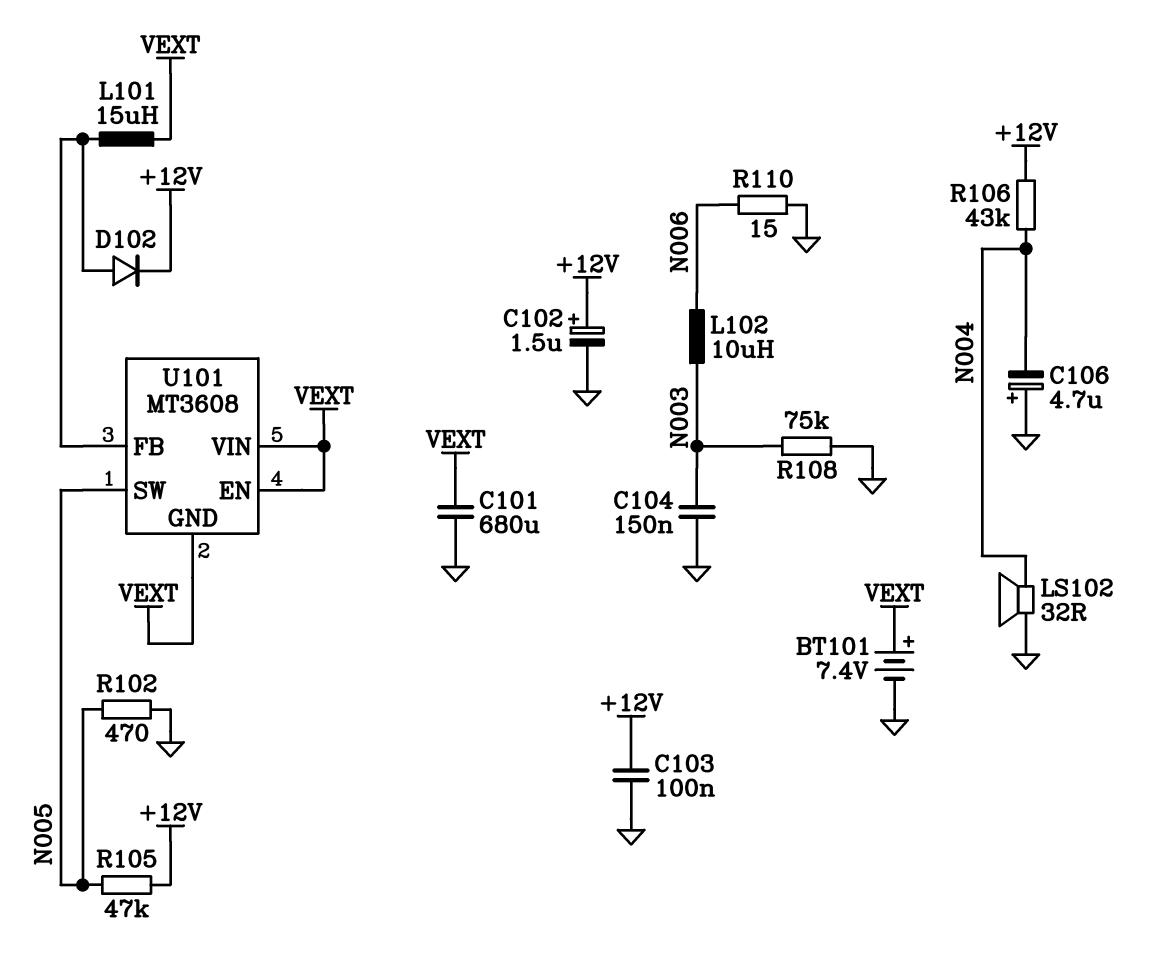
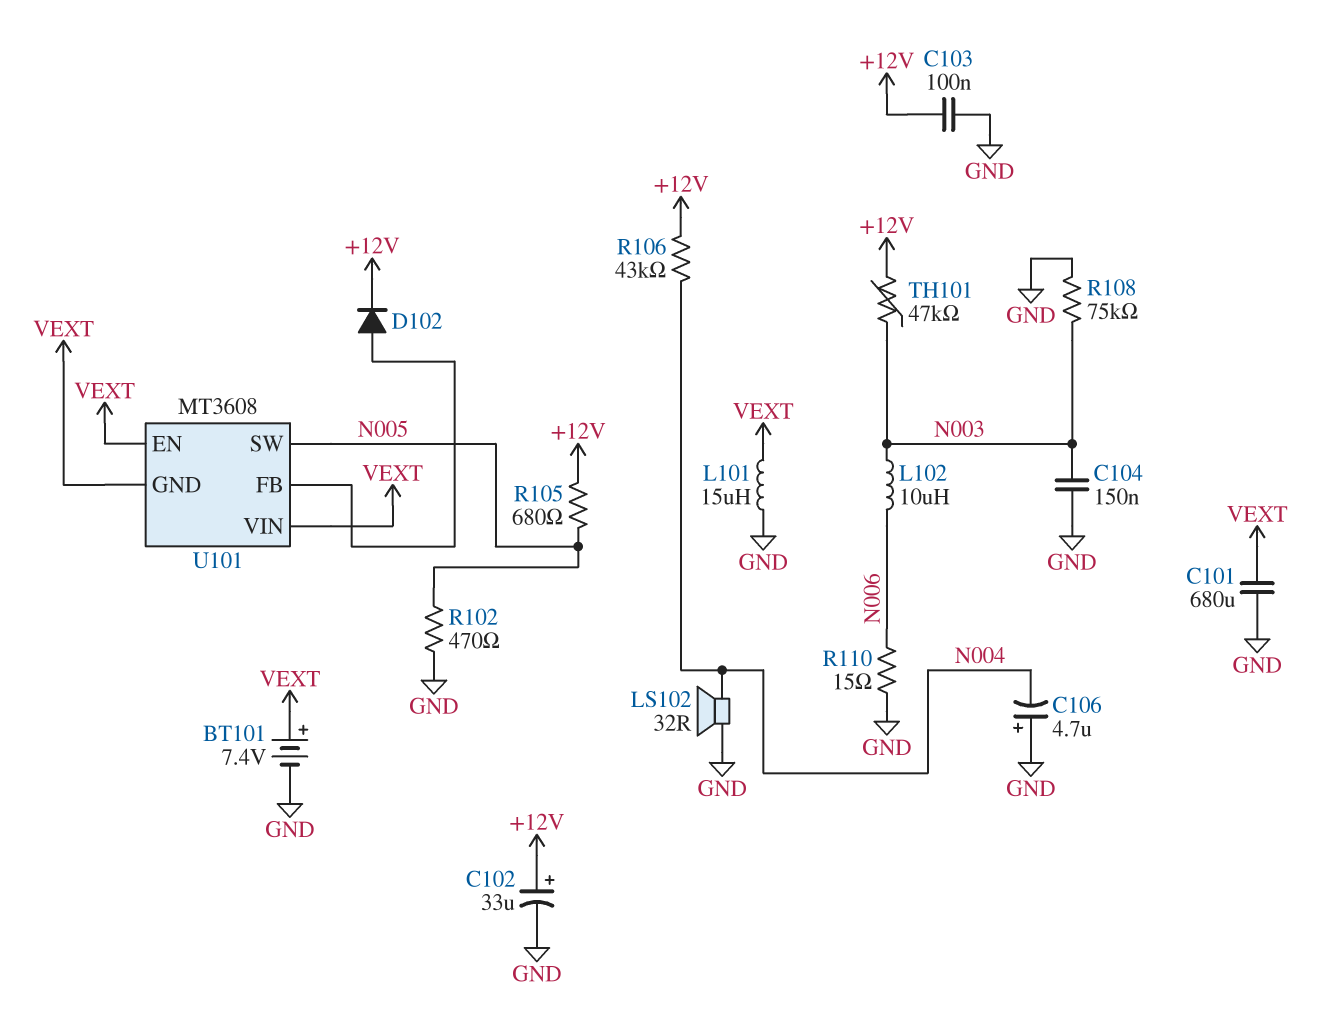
C102: 1.5uF (plus +12V, minus GND) -> 33uF (plus +12V, minus GND)
L101: 15uH (U101/FB, VEXT) -> 15uH (GND, VEXT)
R105: 47k (+12V, N005) -> 680 (+12V, N005)
TH101: none -> 47k (+12V, N003)

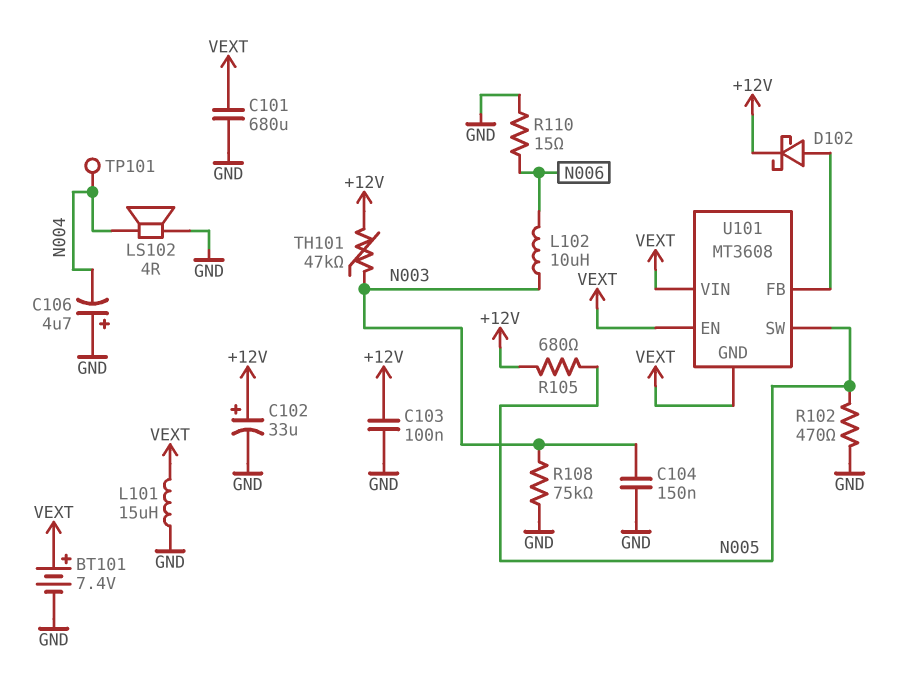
D102: diode (A U101/FB, K +12V) -> schottky (A U101/FB, K +12V)
LS102: speaker 32R (GND, N004) -> speaker 4R (GND, N004)
R106: 43k (+12V, N004) -> none
TP101: none -> test point (N004)

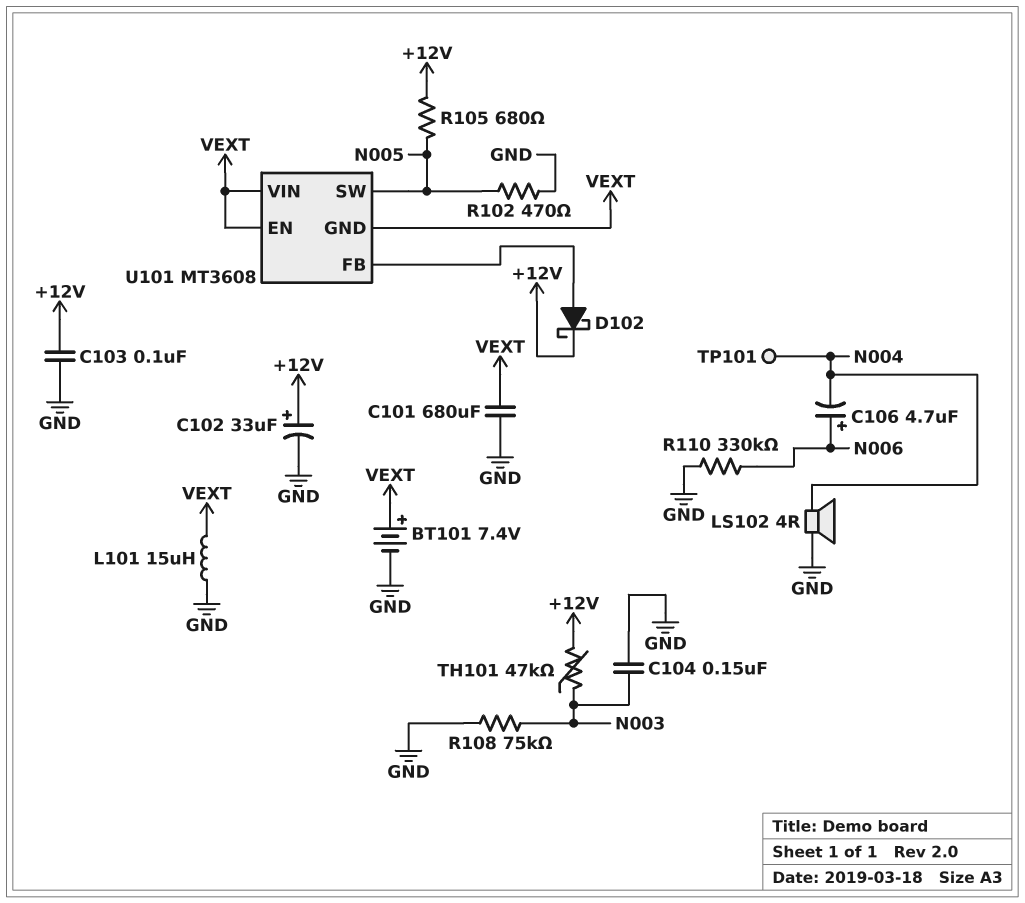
C106: 4.7uF (plus GND, minus N004) -> 4.7uF (plus N006, minus N004)
L102: 10uH (N003, N006) -> none
R110: 15 (GND, N006) -> 330k (GND, N006)

